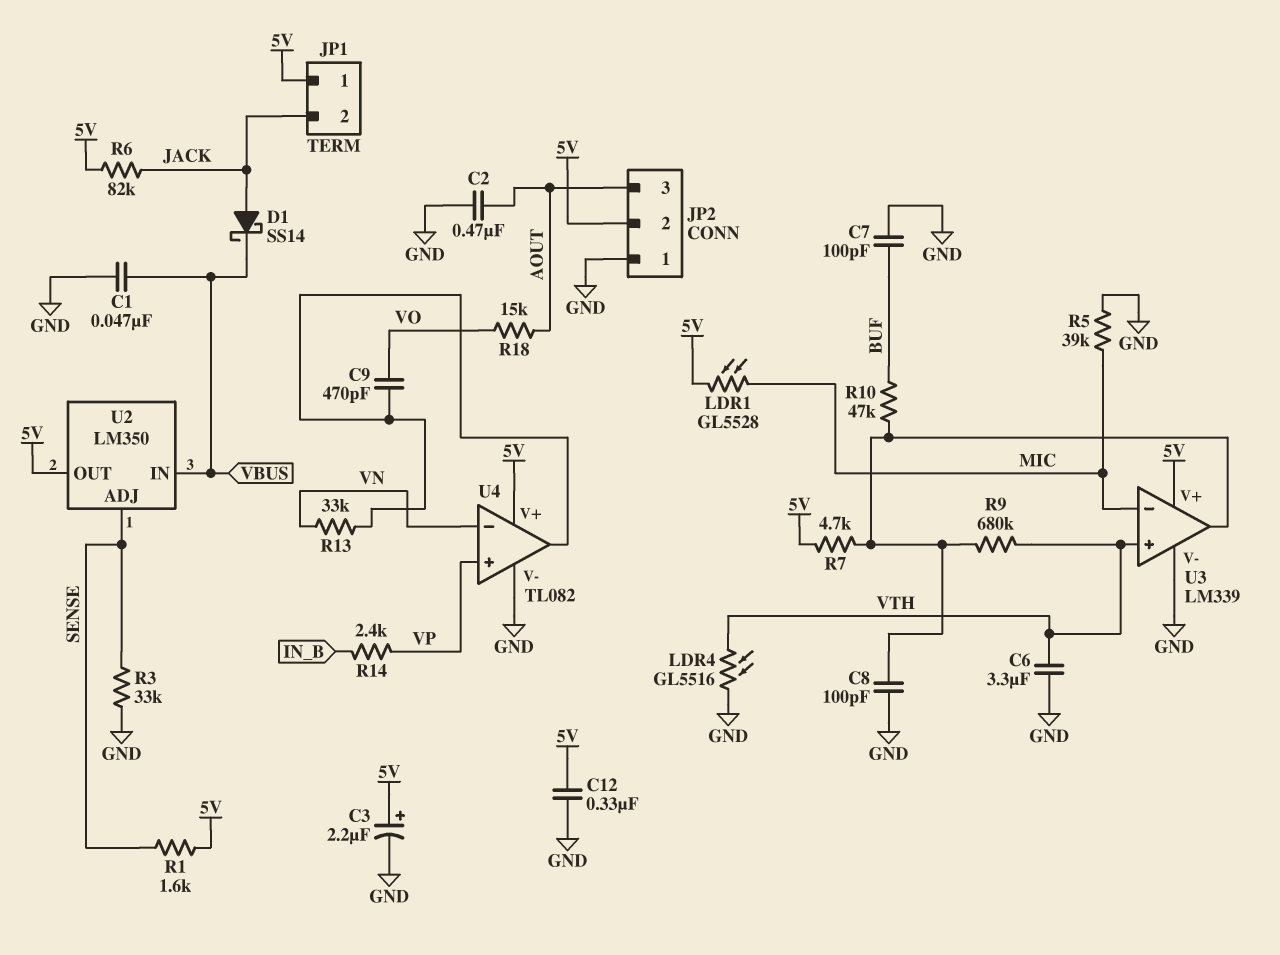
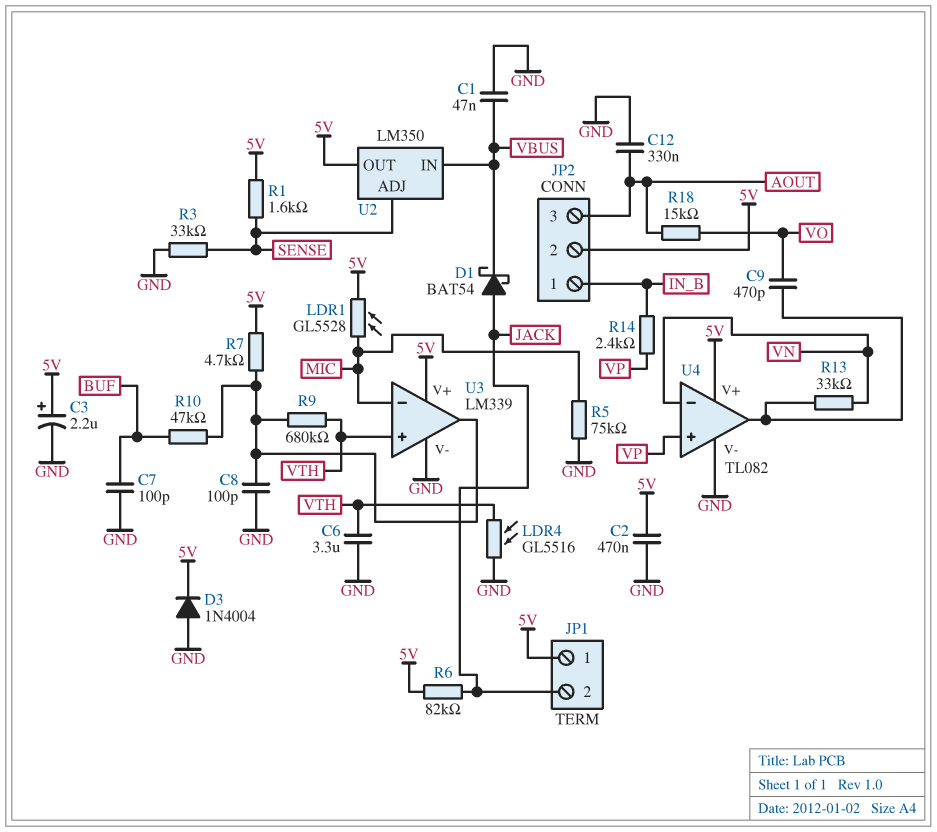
C2: 470nF (AOUT, GND) -> 470nF (5V, GND)
C12: 330nF (5V, GND) -> 330nF (AOUT, GND)
D1: schottky SS14 (A JACK, K VBUS) -> schottky BAT54 (A JACK, K VBUS)
D3: none -> diode 1N4004 (A GND, K 5V)
JP2 pin 1: GND -> IN_B
R5: 39k (GND, MIC) -> 75k (GND, MIC)

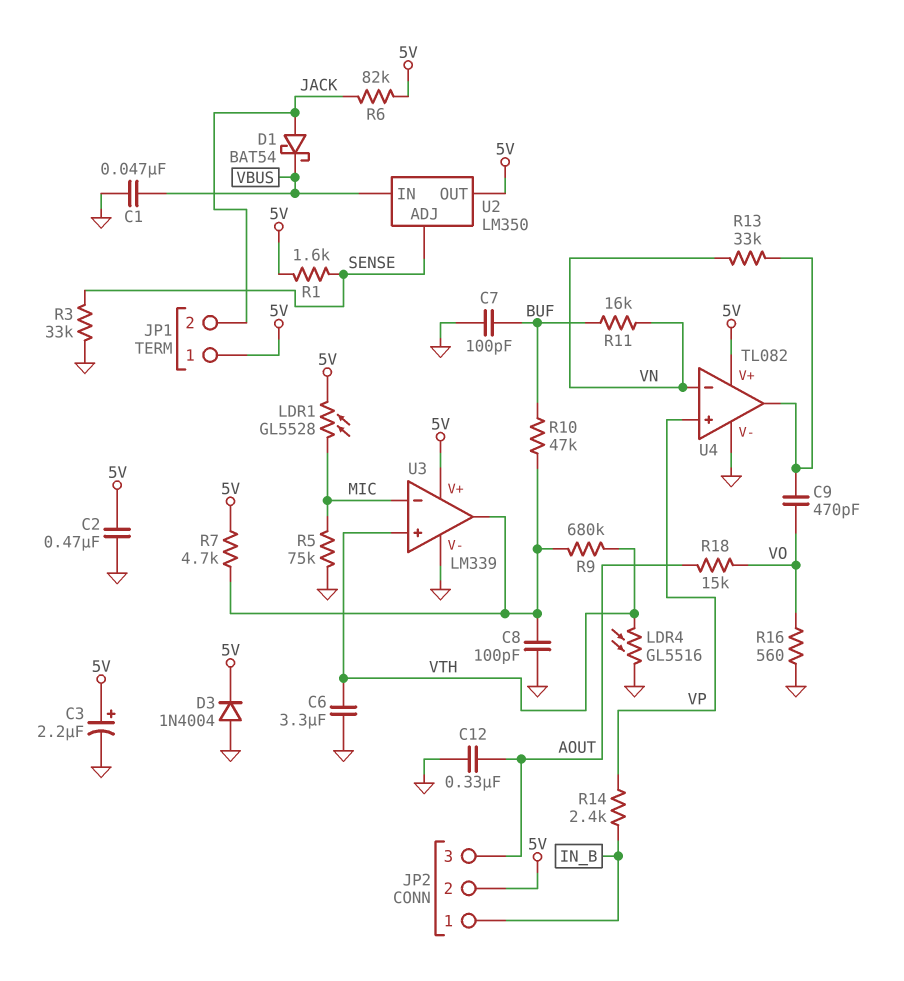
R11: none -> 16k (BUF, VN)
R16: none -> 560 (GND, VO)

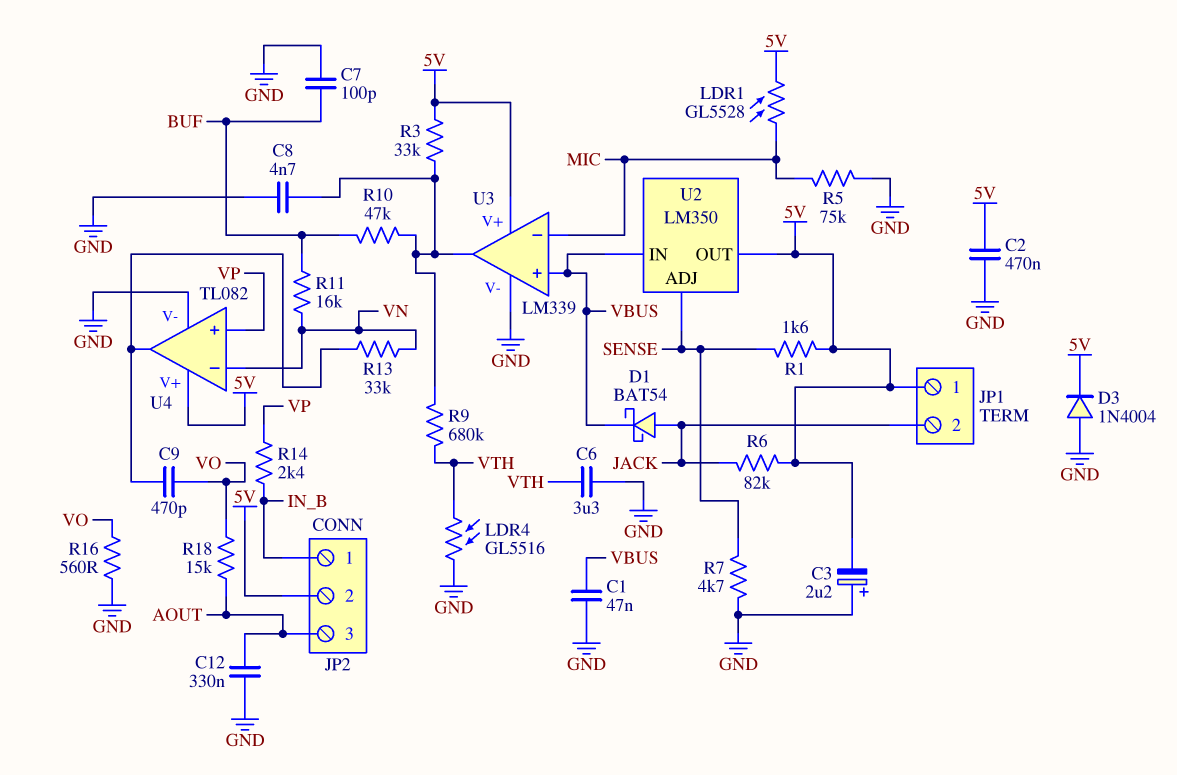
C3: 2.2uF (plus 5V, minus GND) -> 2.2uF (plus GND, minus 5V)
C8: 100pF (GND, U3/out) -> 4.7nF (GND, U3/out)
R3: 33k (GND, SENSE) -> 33k (5V, U3/out)
R7: 4.7k (5V, U3/out) -> 4.7k (GND, SENSE)
U3 pin in+: VTH -> VBUS

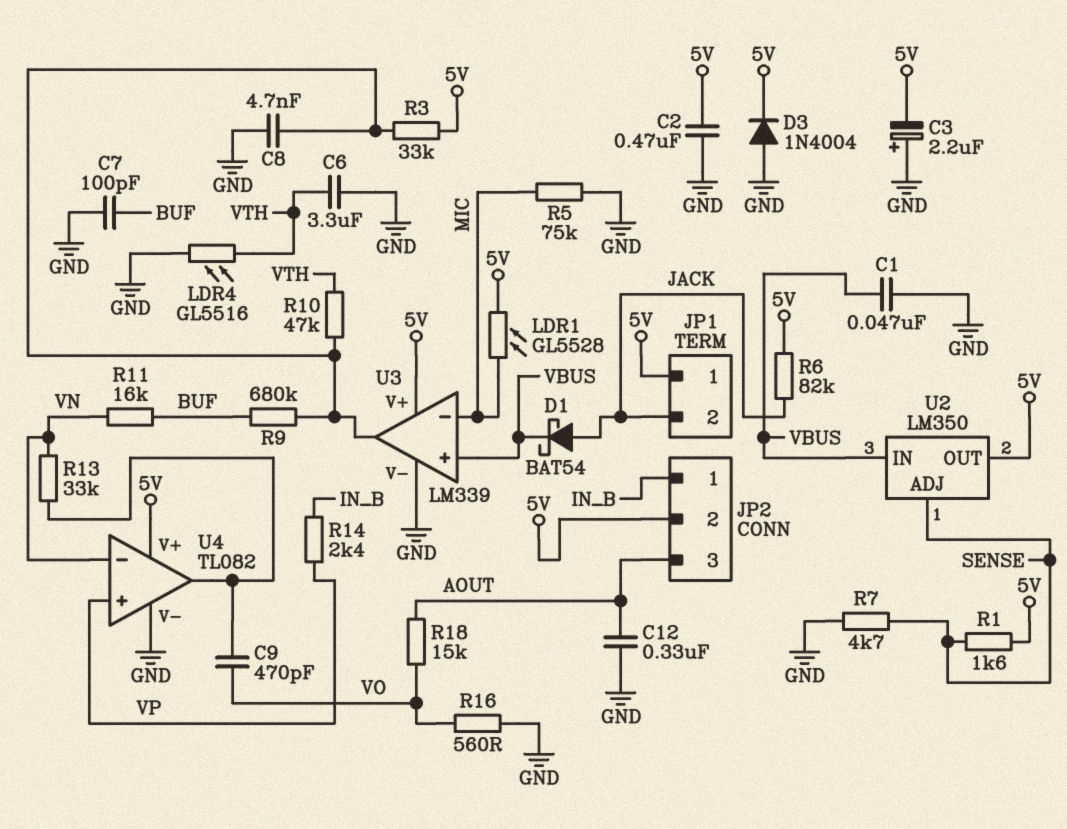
R9: 680k (U3/out, VTH) -> 680k (BUF, U3/out)
R10: 47k (BUF, U3/out) -> 47k (U3/out, VTH)

